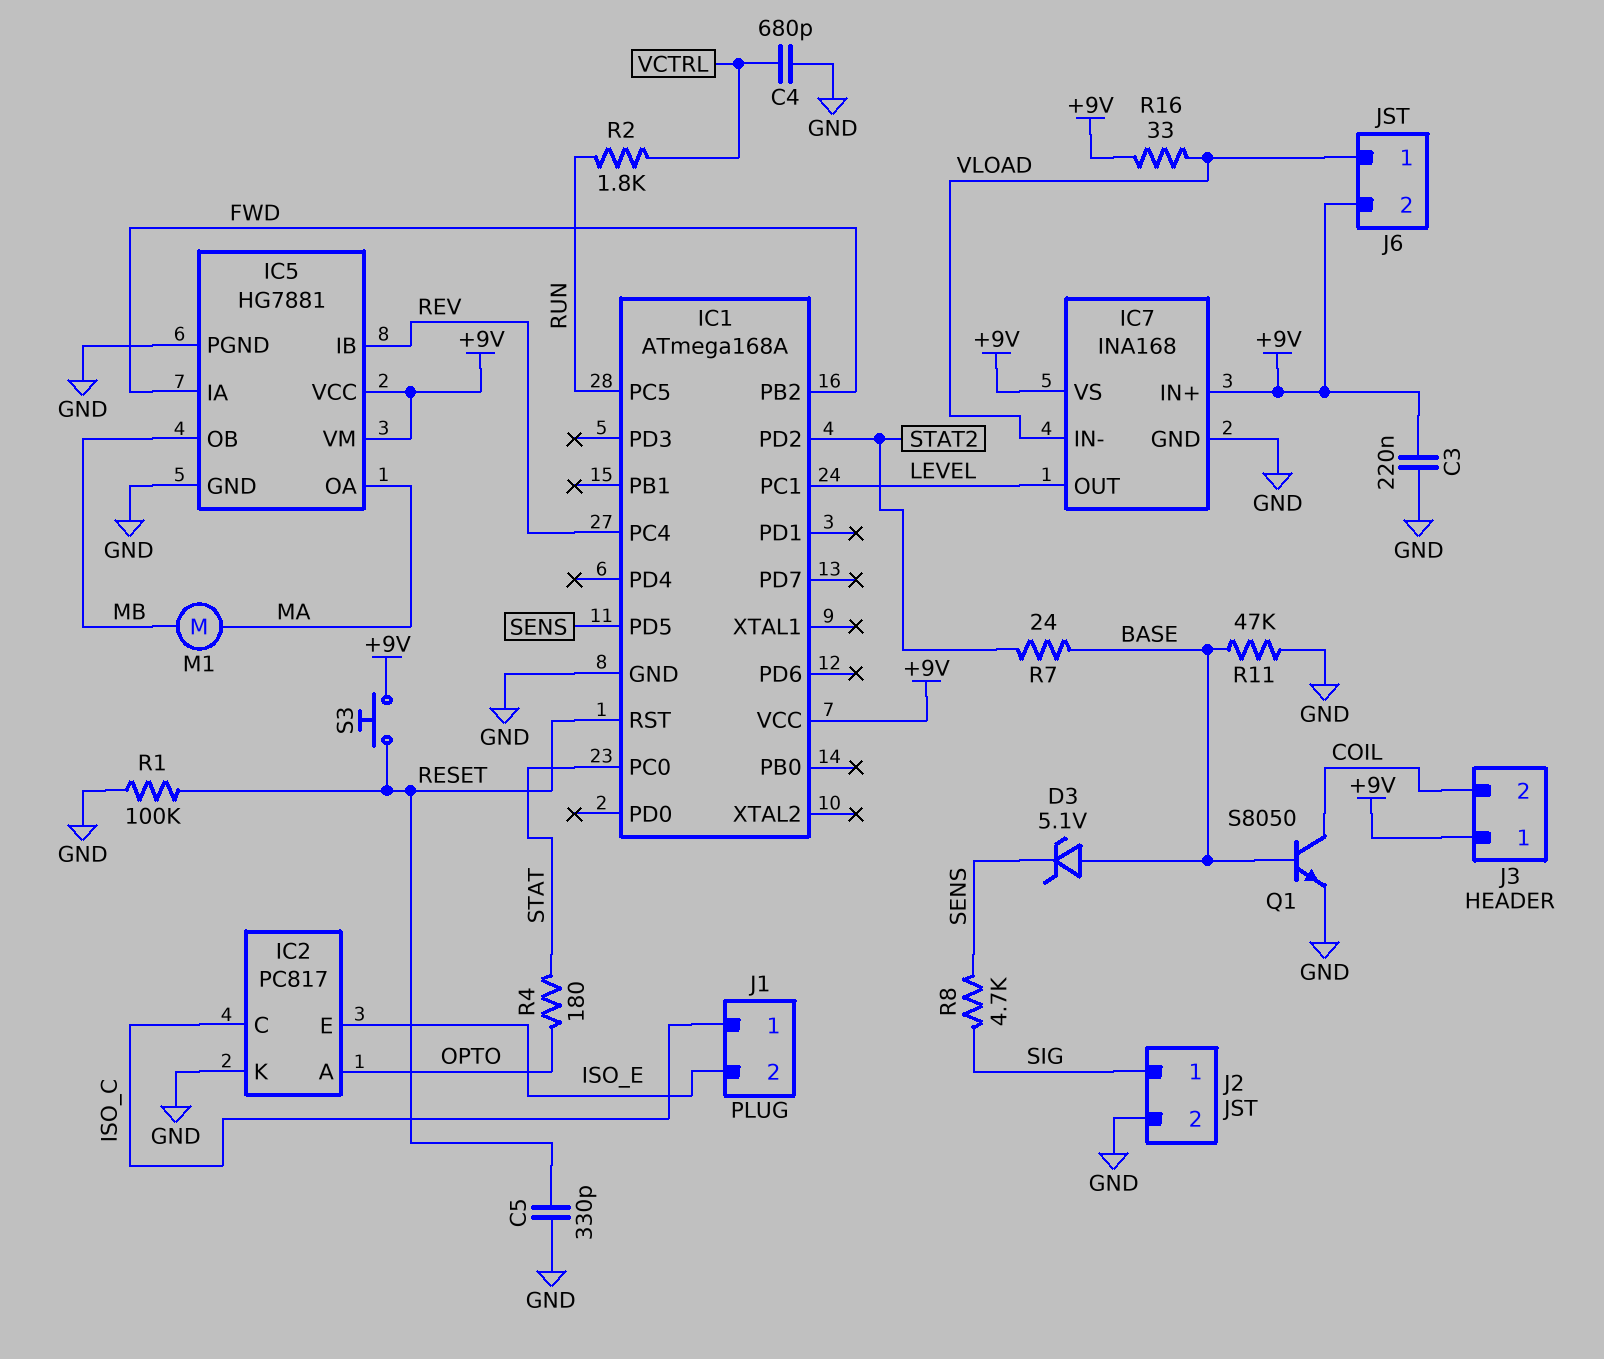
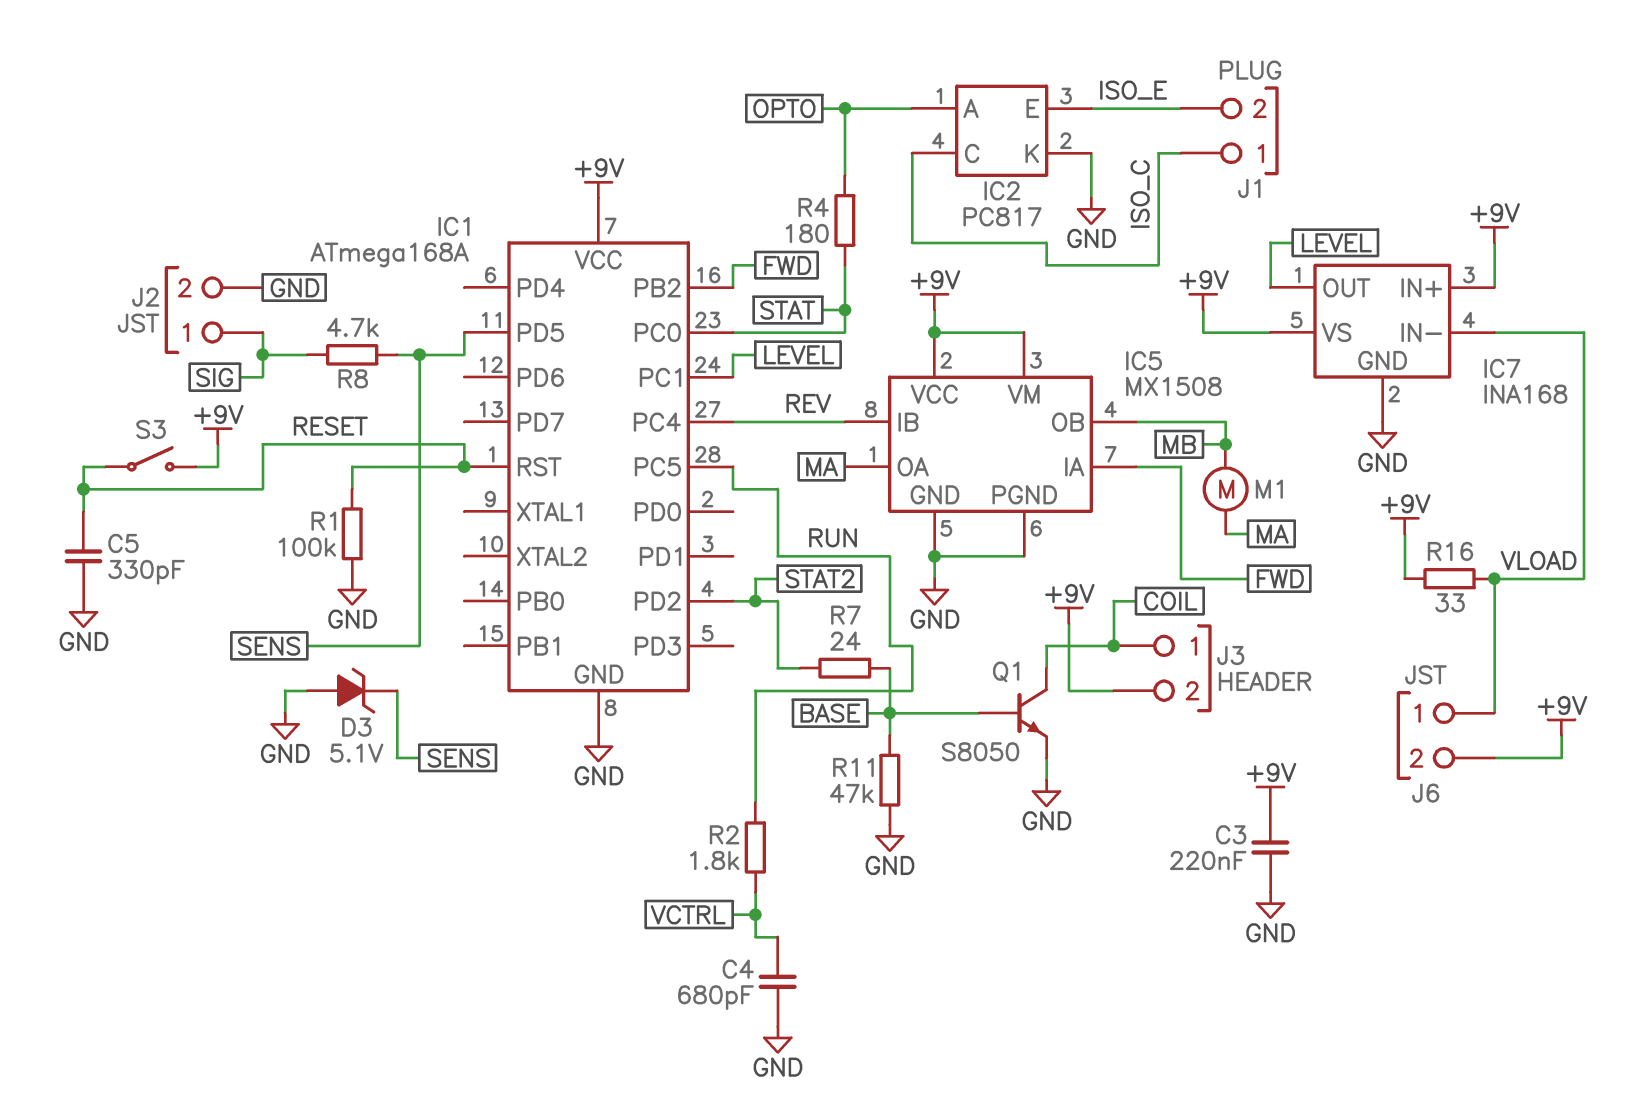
D3: zener 5.1V (A BASE, K SENS) -> zener 5.1V (A GND, K SENS)
IC5: HG7881 -> MX1508
J3 pin 1: +9V -> COIL
J3 pin 2: COIL -> +9V
S3: button (+9V, RESET) -> switch (+9V, RESET)

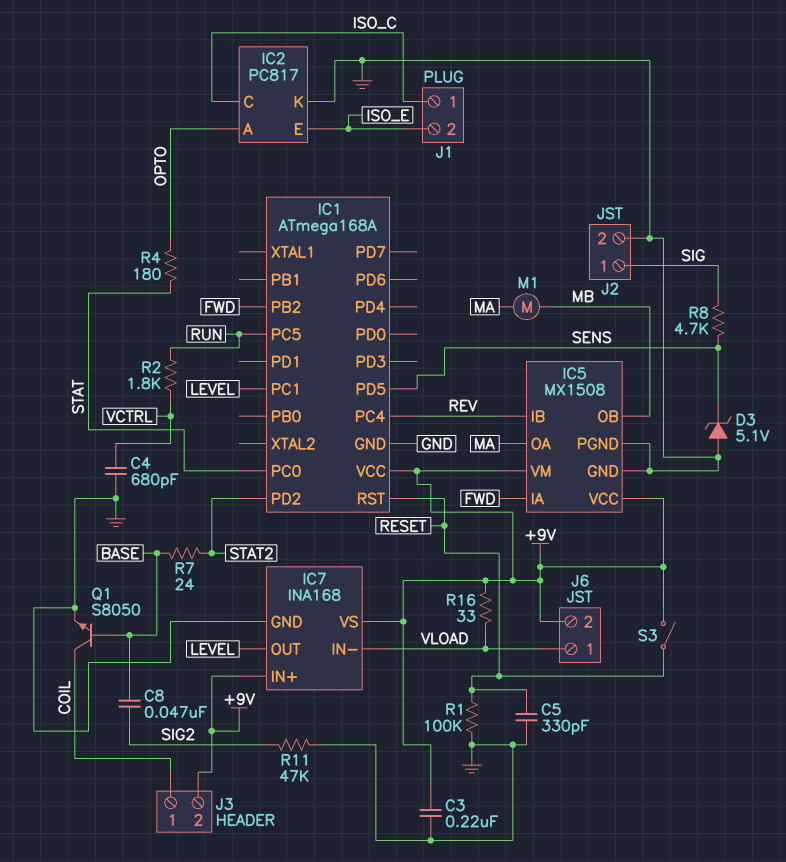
C8: none -> 47nF (BASE, SIG2)
R11: 47k (BASE, GND) -> 47k (GND, SIG2)

